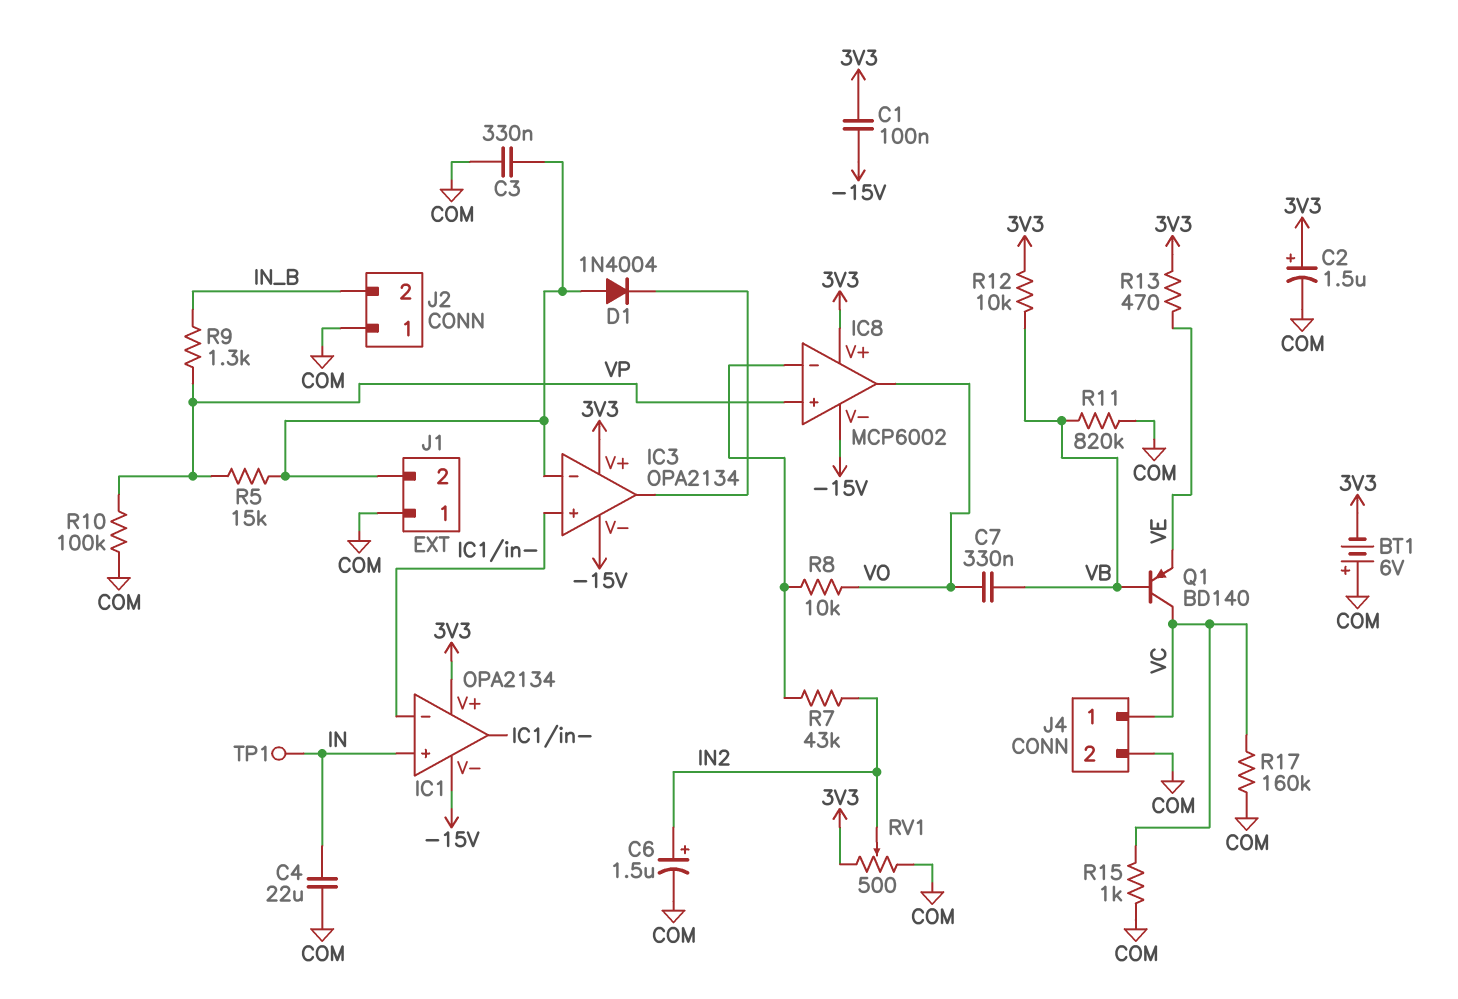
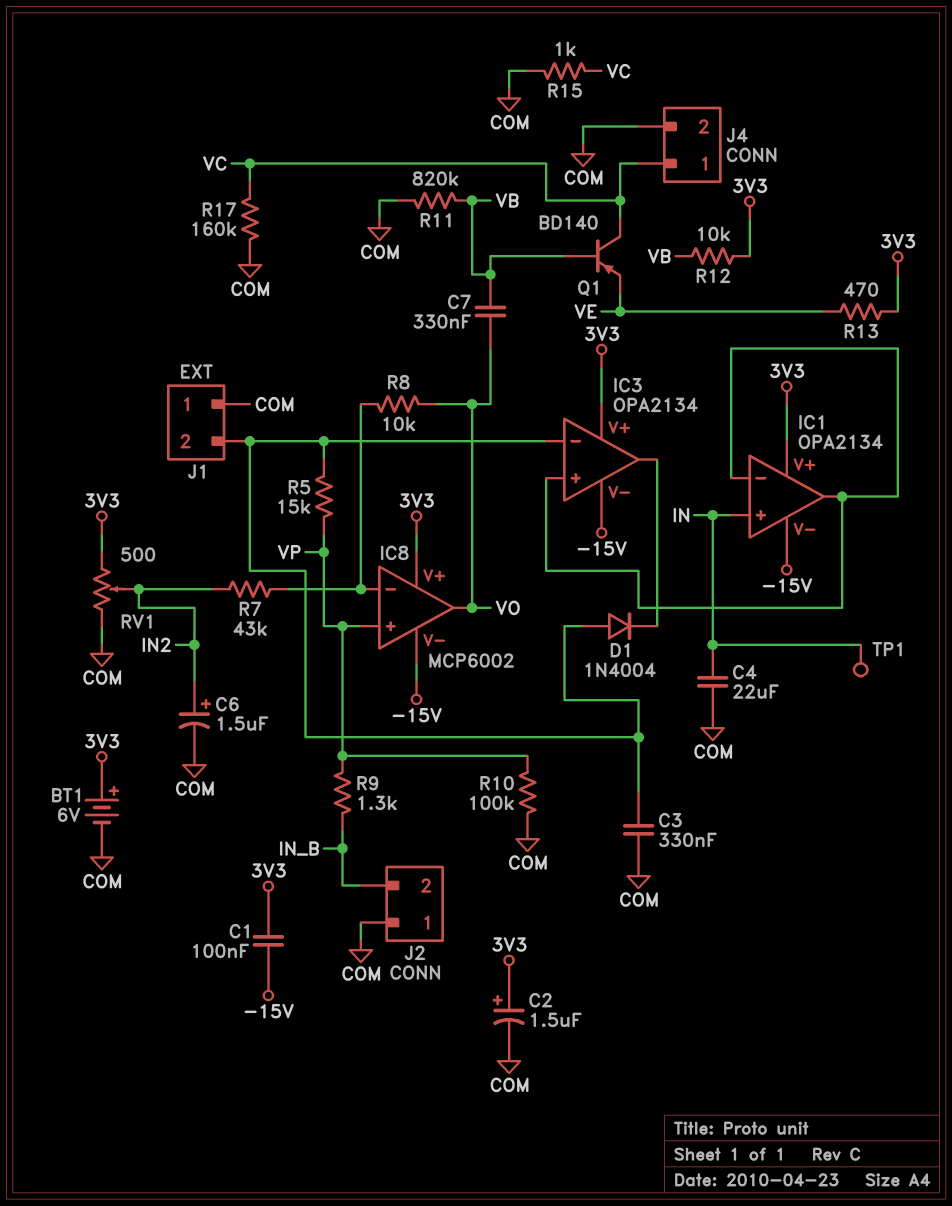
BT1: 6V (plus COM, minus 3V3) -> 6V (plus 3V3, minus COM)

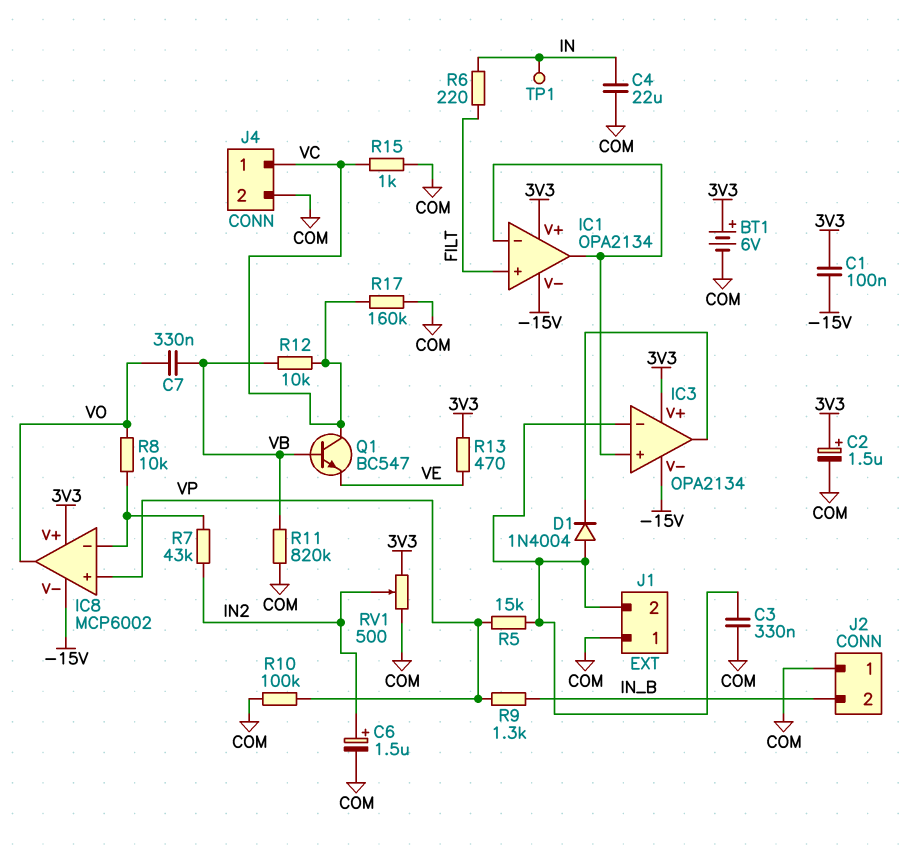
IC1 pin in+: IN -> FILT
Q1: PNP BD140 (B VB, C VC, E VE) -> NPN BC547 (B VB, C VC, E VE)
R6: none -> 220 (FILT, IN)
R12: 10k (3V3, VB) -> 10k (VB, VC)

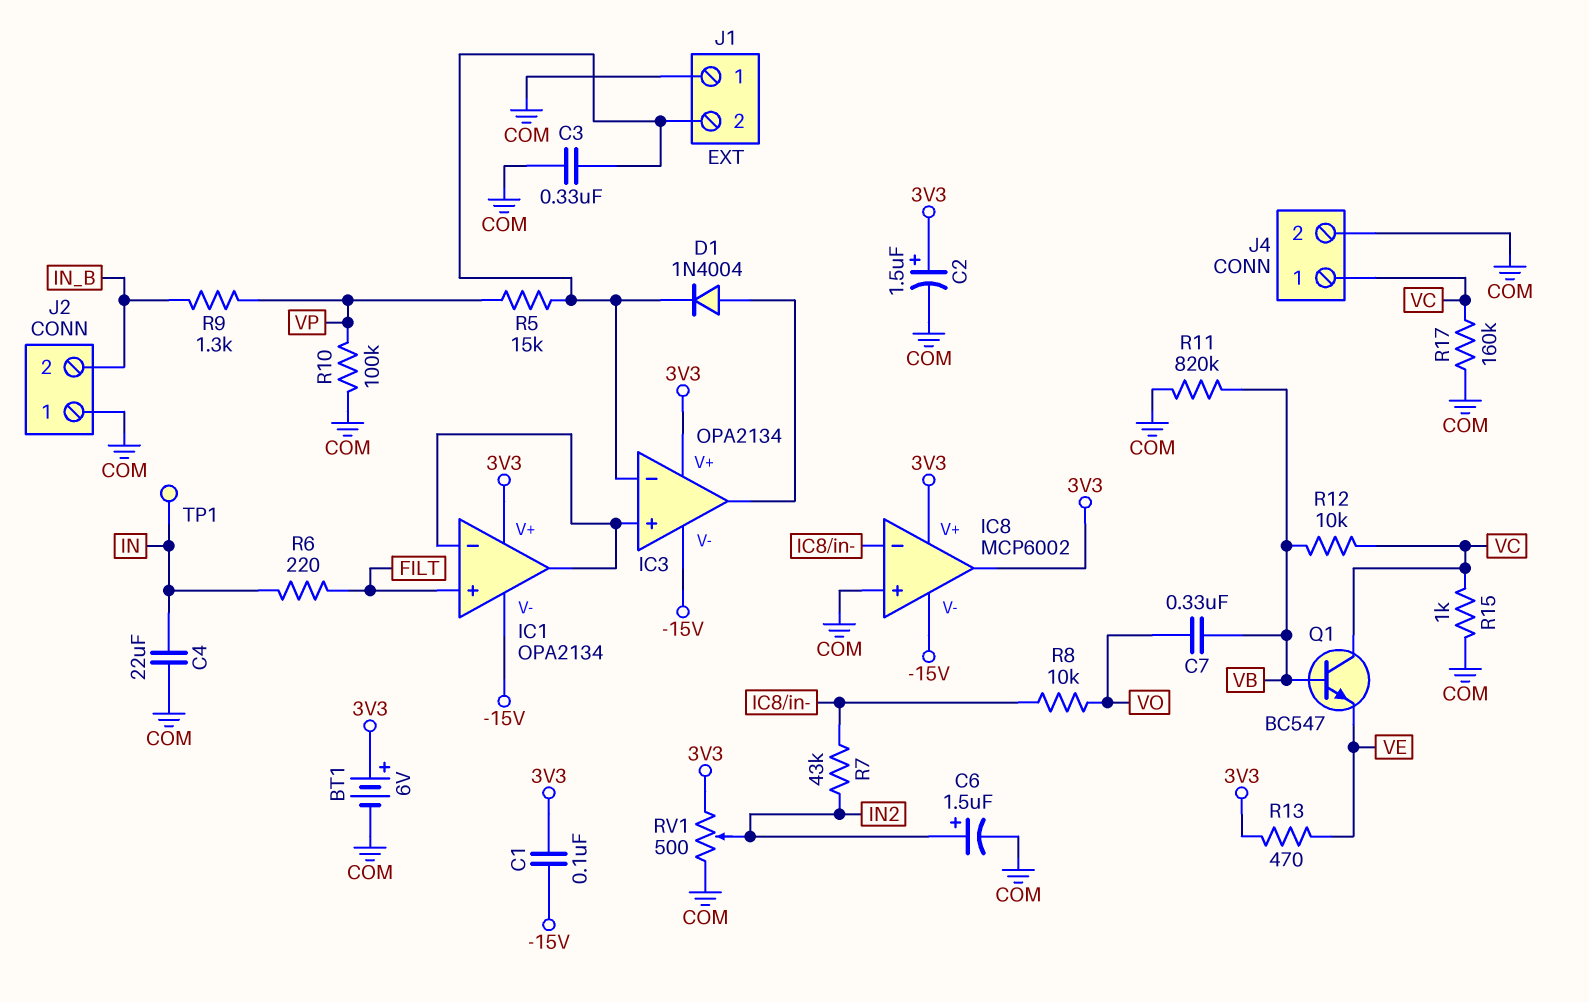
D1: diode 1N4004 (A IC3/in-, K IC3/out) -> diode 1N4004 (A IC3/out, K IC3/in-)
IC8 pin in+: VP -> COM
IC8 pin out: VO -> 3V3

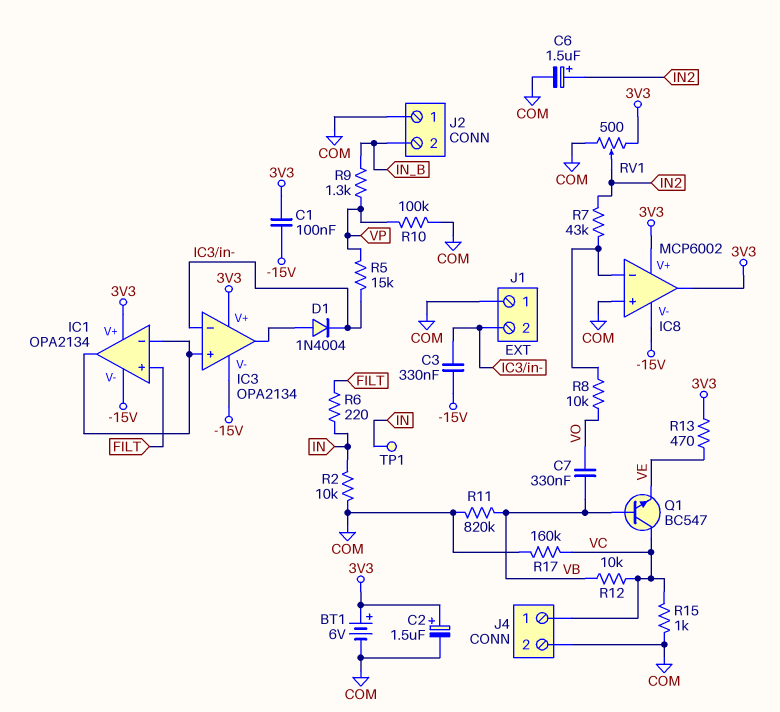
C3: 330nF (COM, IC3/in-) -> 330nF (-15V, IC3/in-)
C4: 22uF (COM, IN) -> none
R2: none -> 10k (COM, IN)

